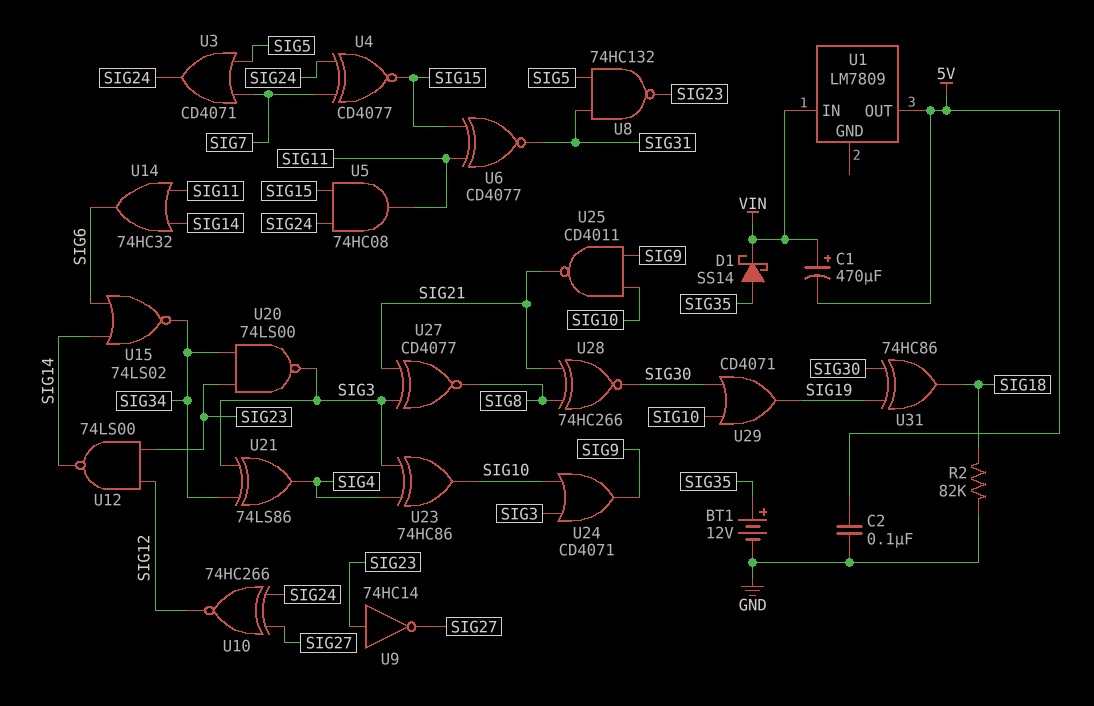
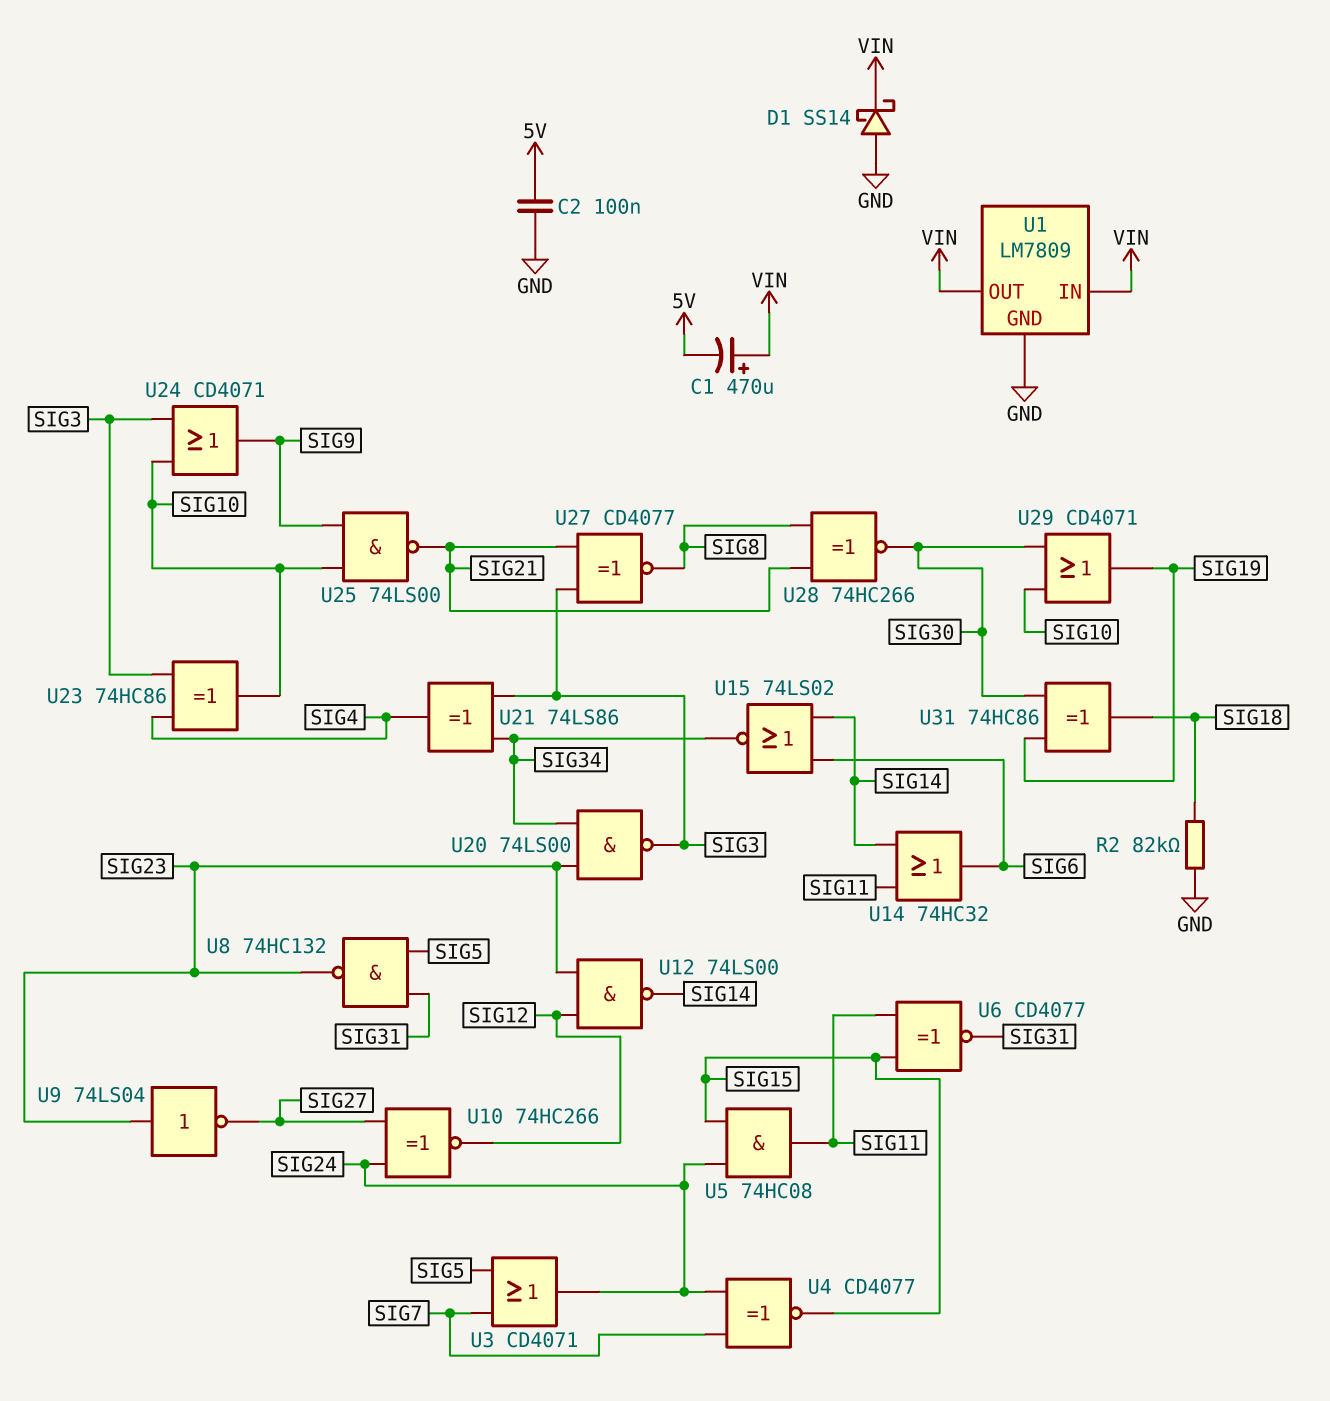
BT1: 12V (plus SIG35, minus GND) -> none
D1: schottky SS14 (A SIG35, K VIN) -> schottky SS14 (A GND, K VIN)
U1 pin GND: none -> GND
U1 pin OUT: 5V -> VIN
U9: NOT 74HC14 (in SIG23, out SIG27) -> NOT 74LS04 (in SIG23, out SIG27)
U25: NAND CD4011 (in SIG9, in SIG10, out SIG21) -> NAND 74LS00 (in SIG9, in SIG10, out SIG21)

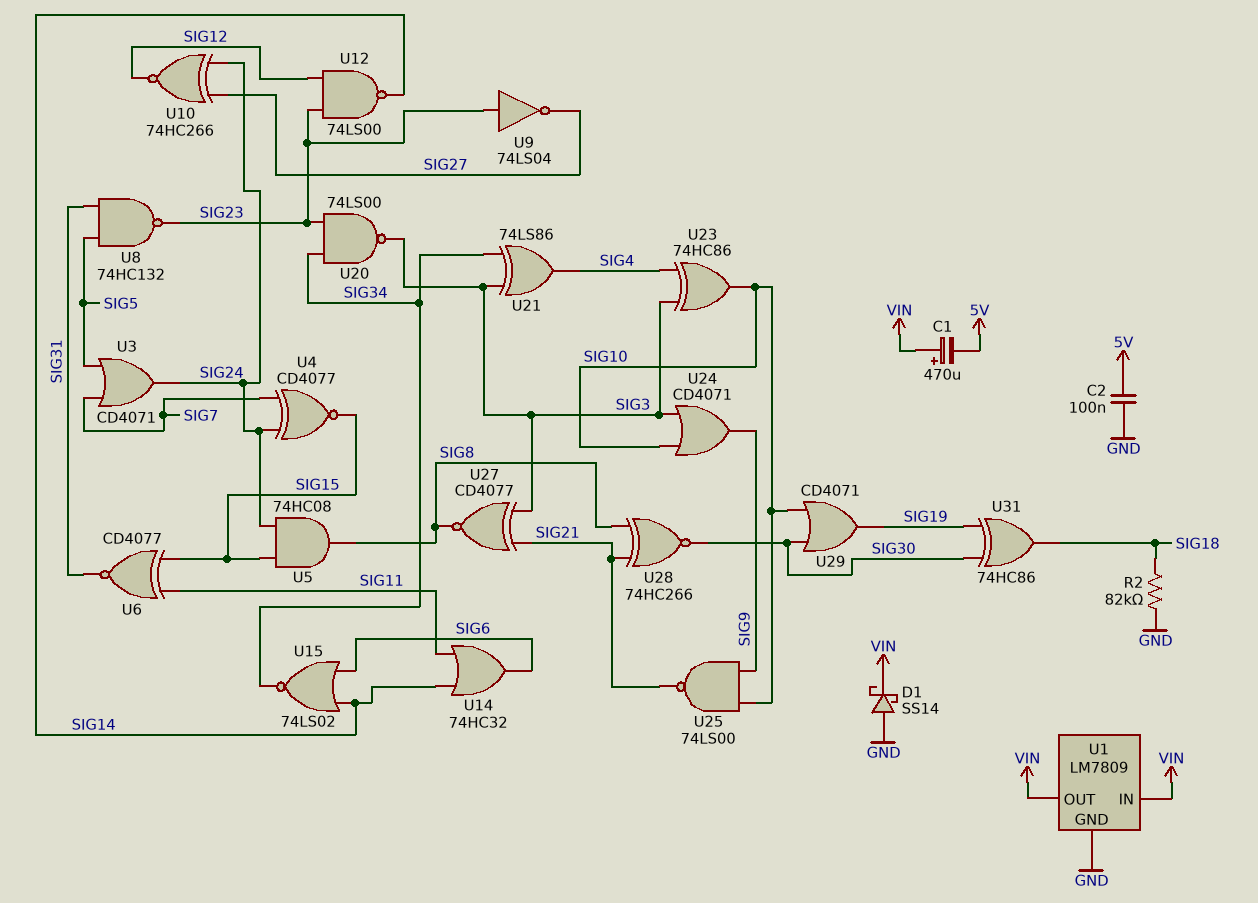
U5: AND 74HC08 (in SIG15, in SIG24, out SIG11) -> AND 74HC08 (in SIG15, in SIG24, out SIG8)

